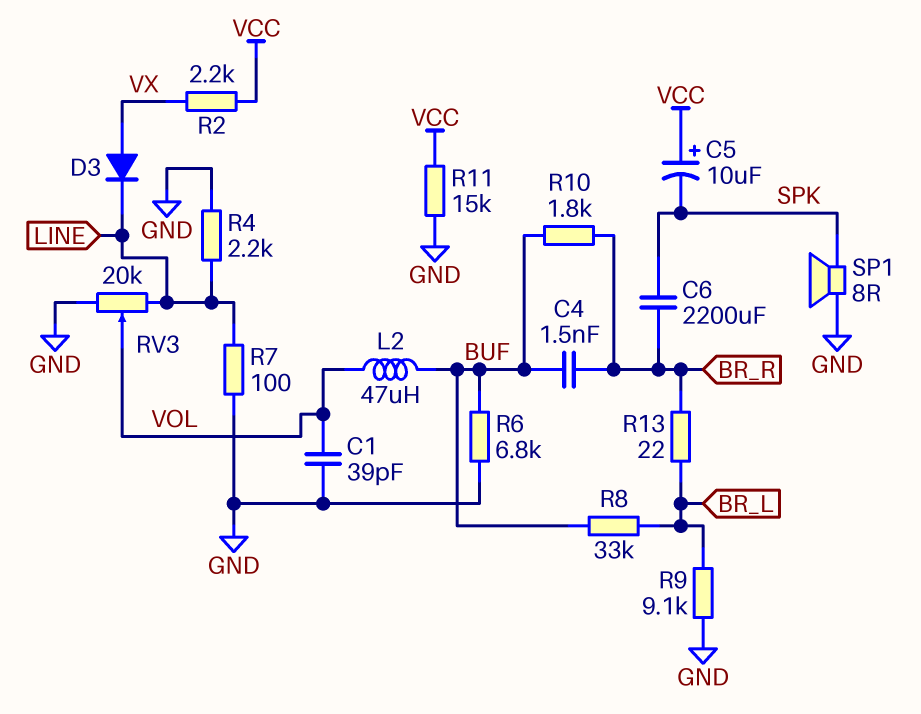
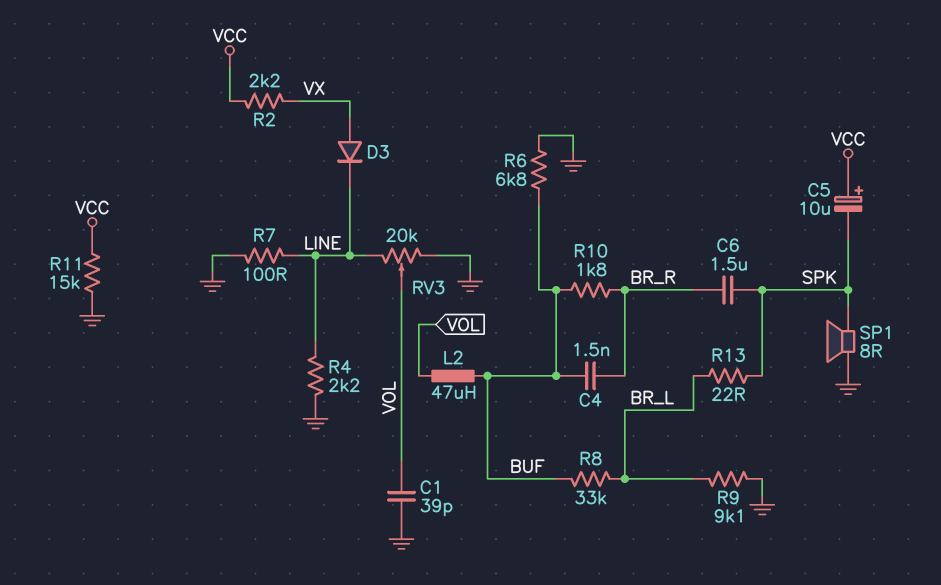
C6: 2200uF (BR_R, SPK) -> 1.5uF (BR_R, SPK)
R13: 22 (BR_L, BR_R) -> 22 (BR_L, SPK)

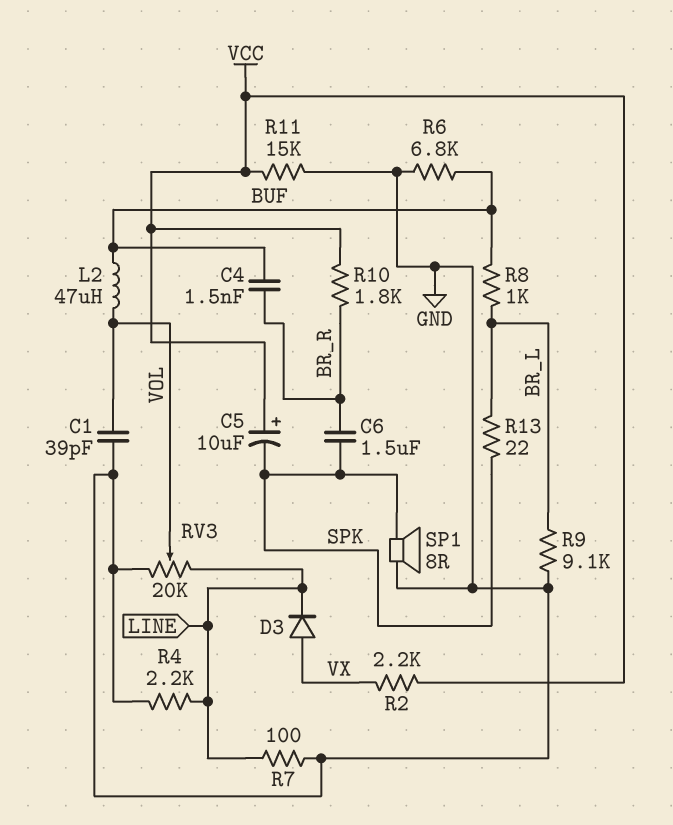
R8: 33k (BR_L, BUF) -> 1k (BR_L, BUF)
R10: 1.8k (BR_R, BUF) -> 1.8k (BR_R, VCC)

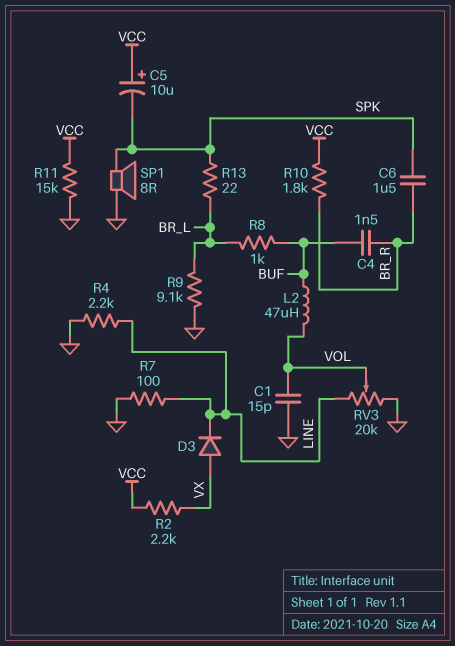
C1: 39pF (GND, VOL) -> 15pF (GND, VOL)
R6: 6.8k (BUF, GND) -> none

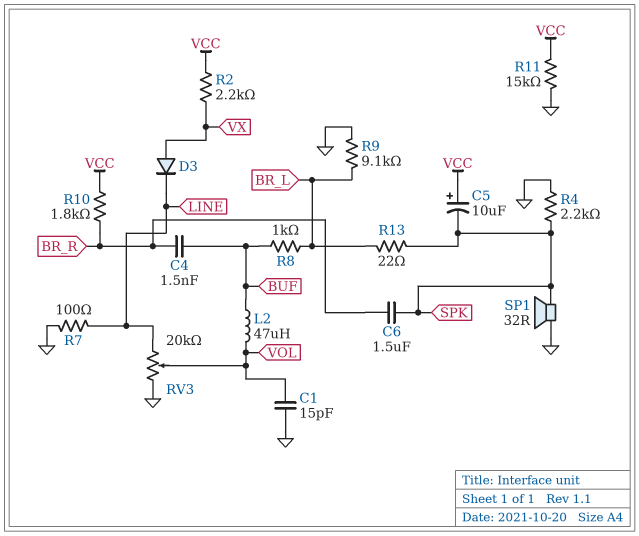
R4: 2.2k (GND, LINE) -> 2.2k (GND, SPK)
SP1: speaker 8R (GND, SPK) -> speaker 32R (GND, SPK)

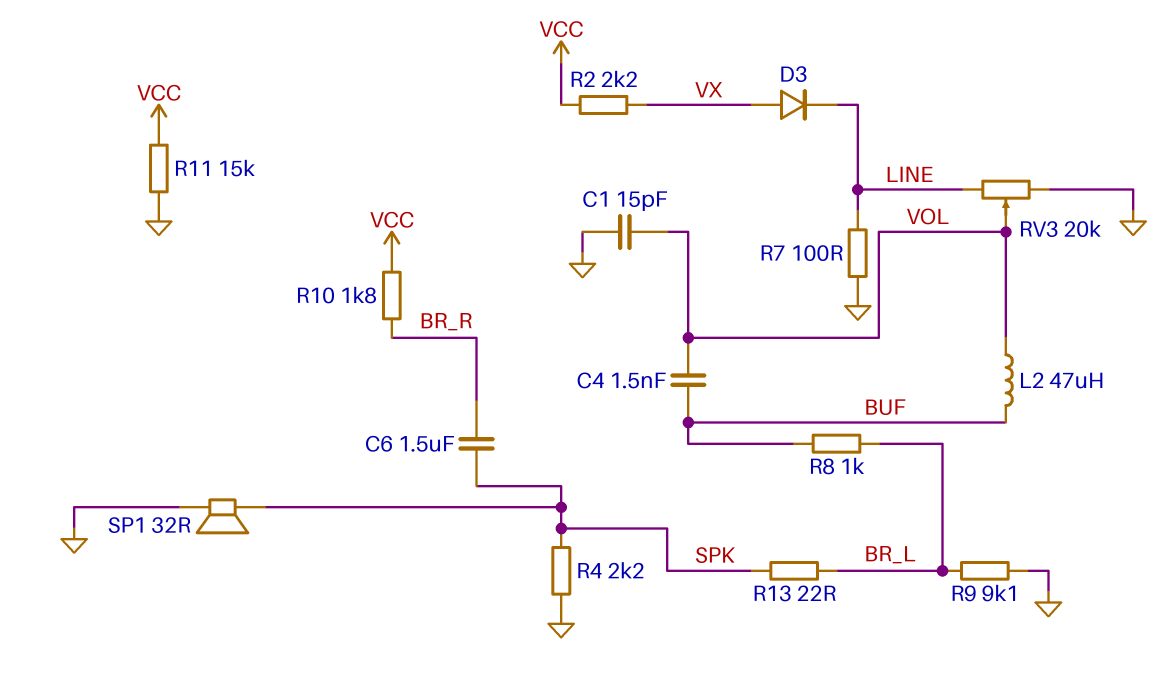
C4: 1.5nF (BR_R, BUF) -> 1.5nF (BUF, VOL)
C5: 10uF (plus VCC, minus SPK) -> none

